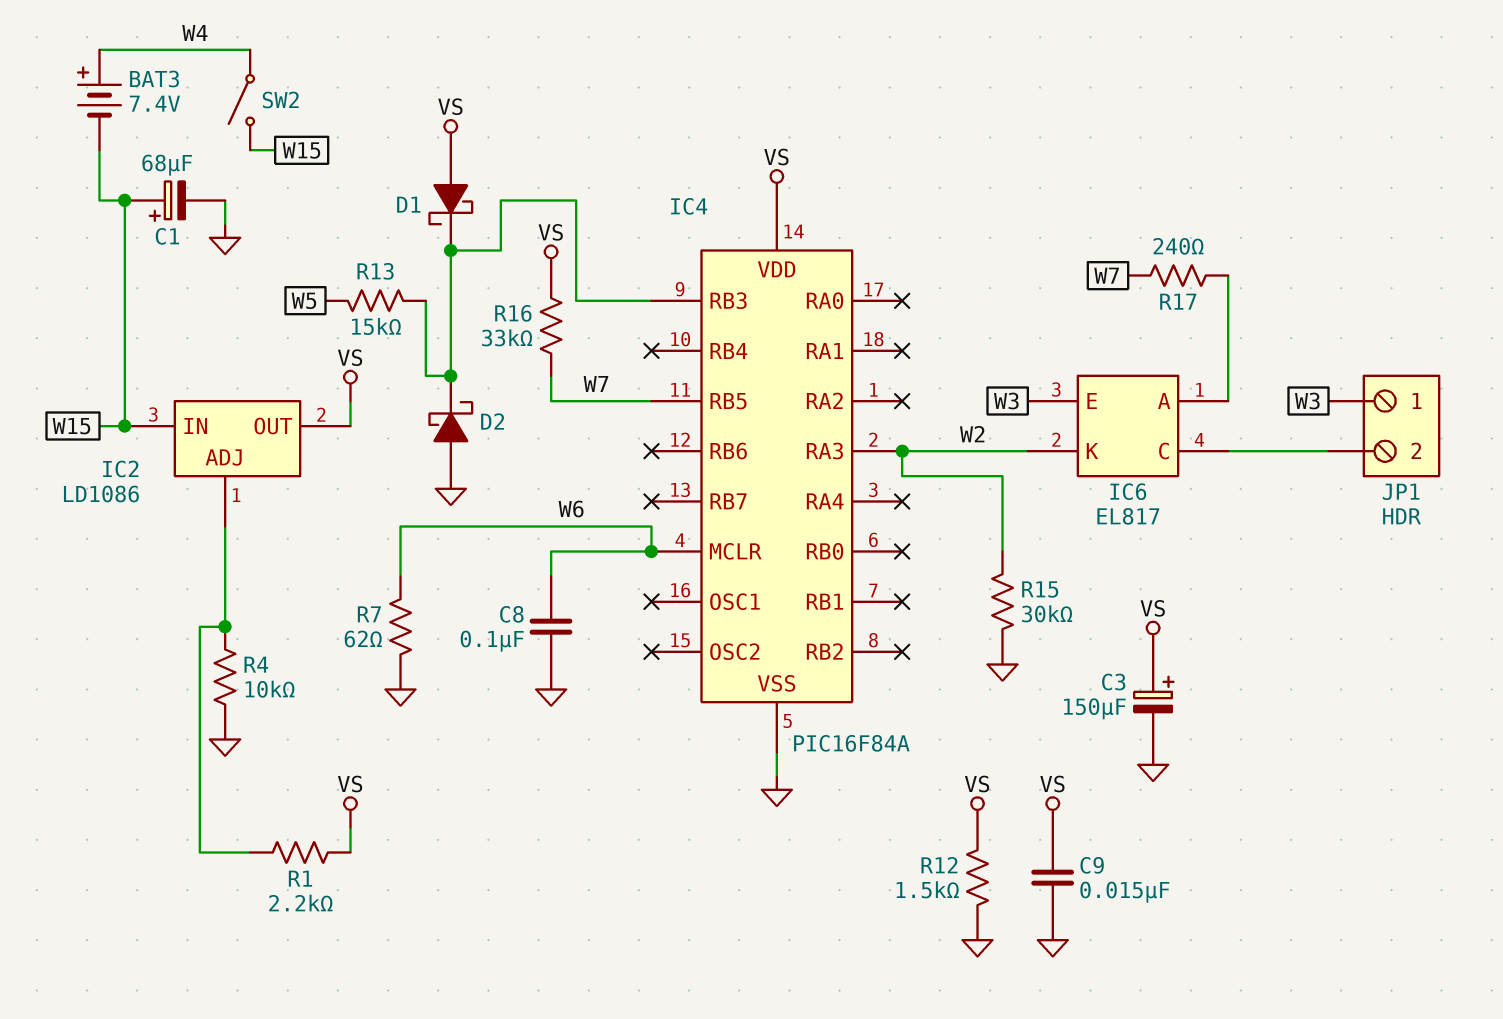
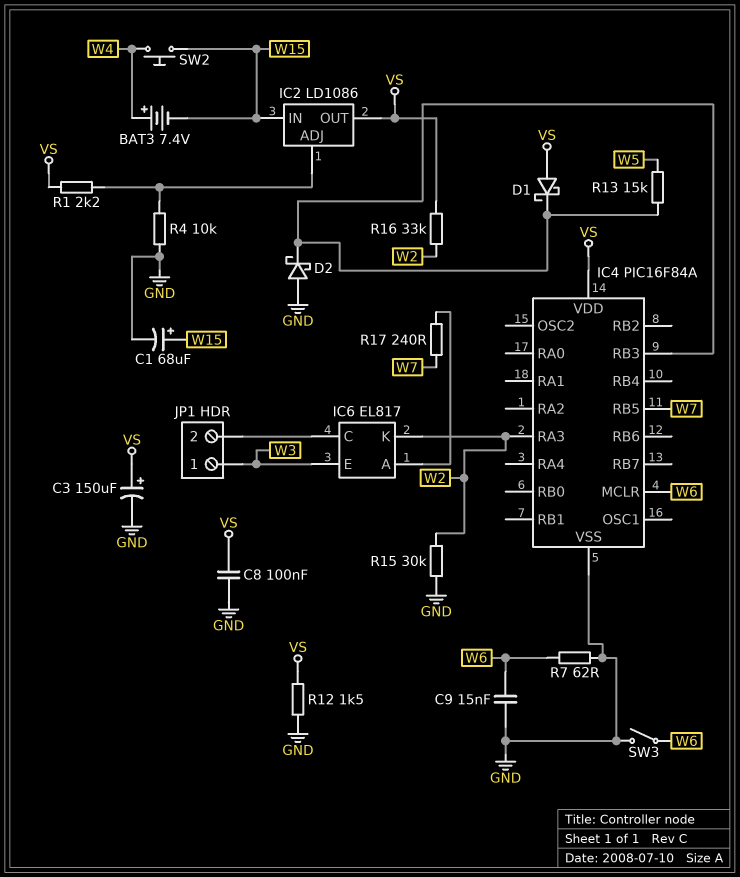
C8: 100nF (GND, W6) -> 100nF (GND, VS)
C9: 15nF (GND, VS) -> 15nF (GND, W6)
R16: 33k (VS, W7) -> 33k (VS, W2)
SW2: switch (W4, W15) -> button (W4, W15)
SW3: none -> switch (GND, W6)

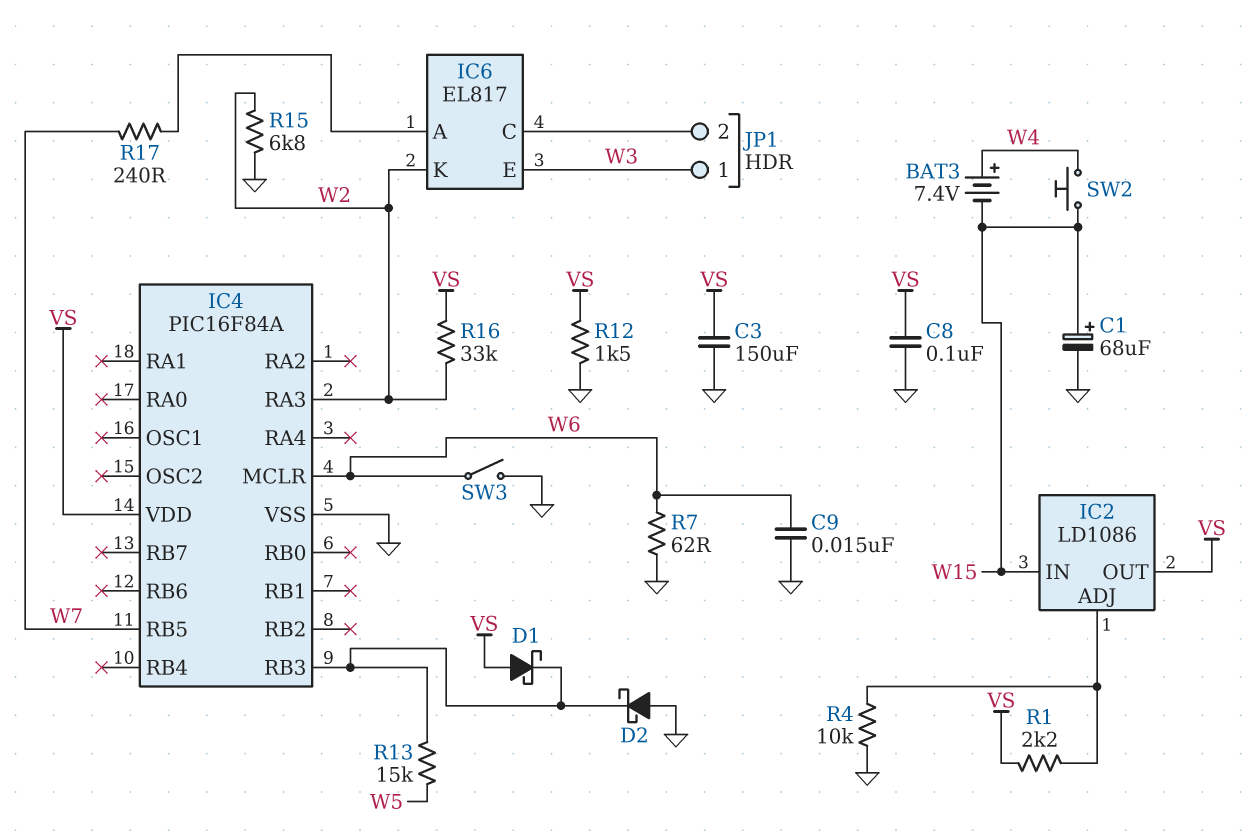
C3: 150uF (plus VS, minus GND) -> 150uF (GND, VS)
R15: 30k (GND, W2) -> 6.8k (GND, W2)

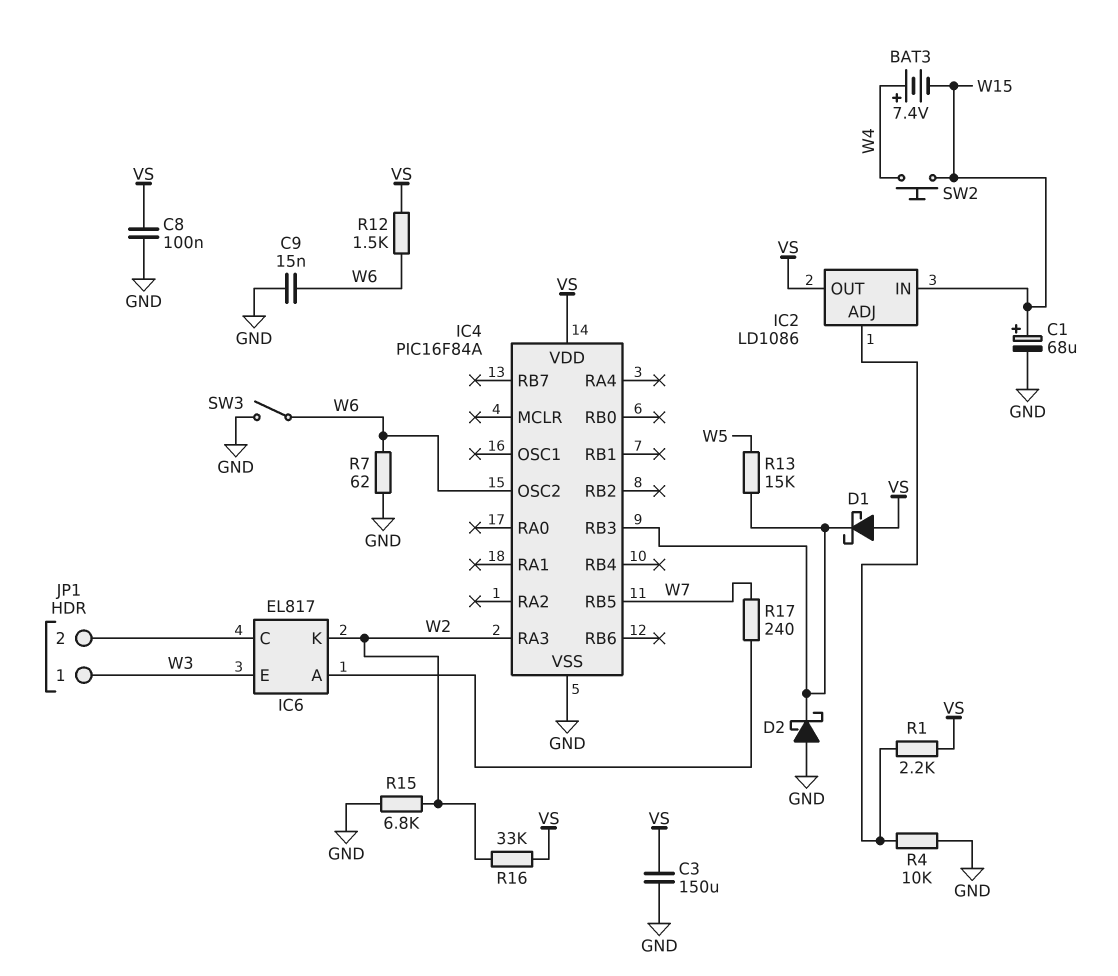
IC4 pin MCLR: W6 -> none
IC4 pin OSC2: none -> W6
R12: 1.5k (GND, VS) -> 1.5k (VS, W6)

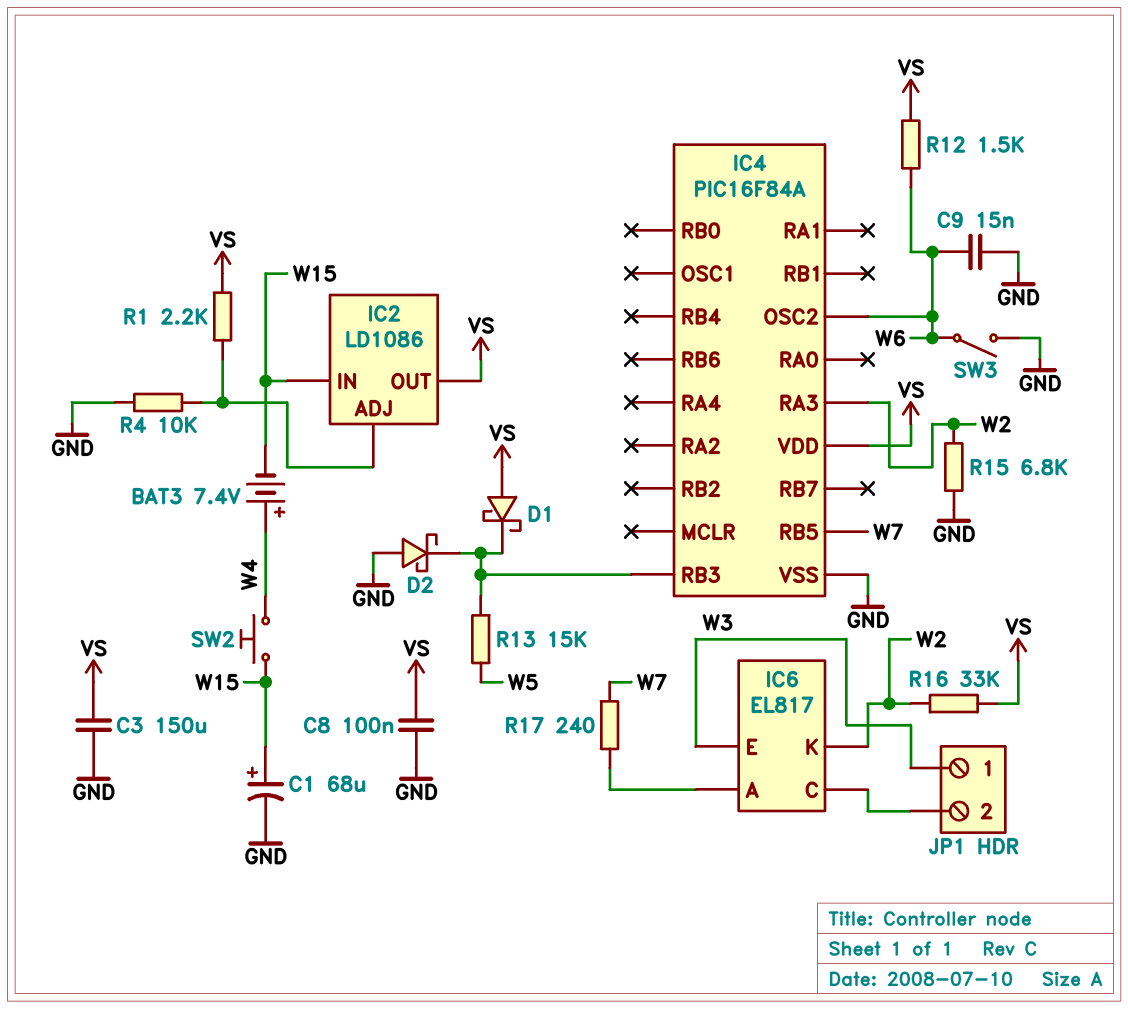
R7: 62 (GND, W6) -> none

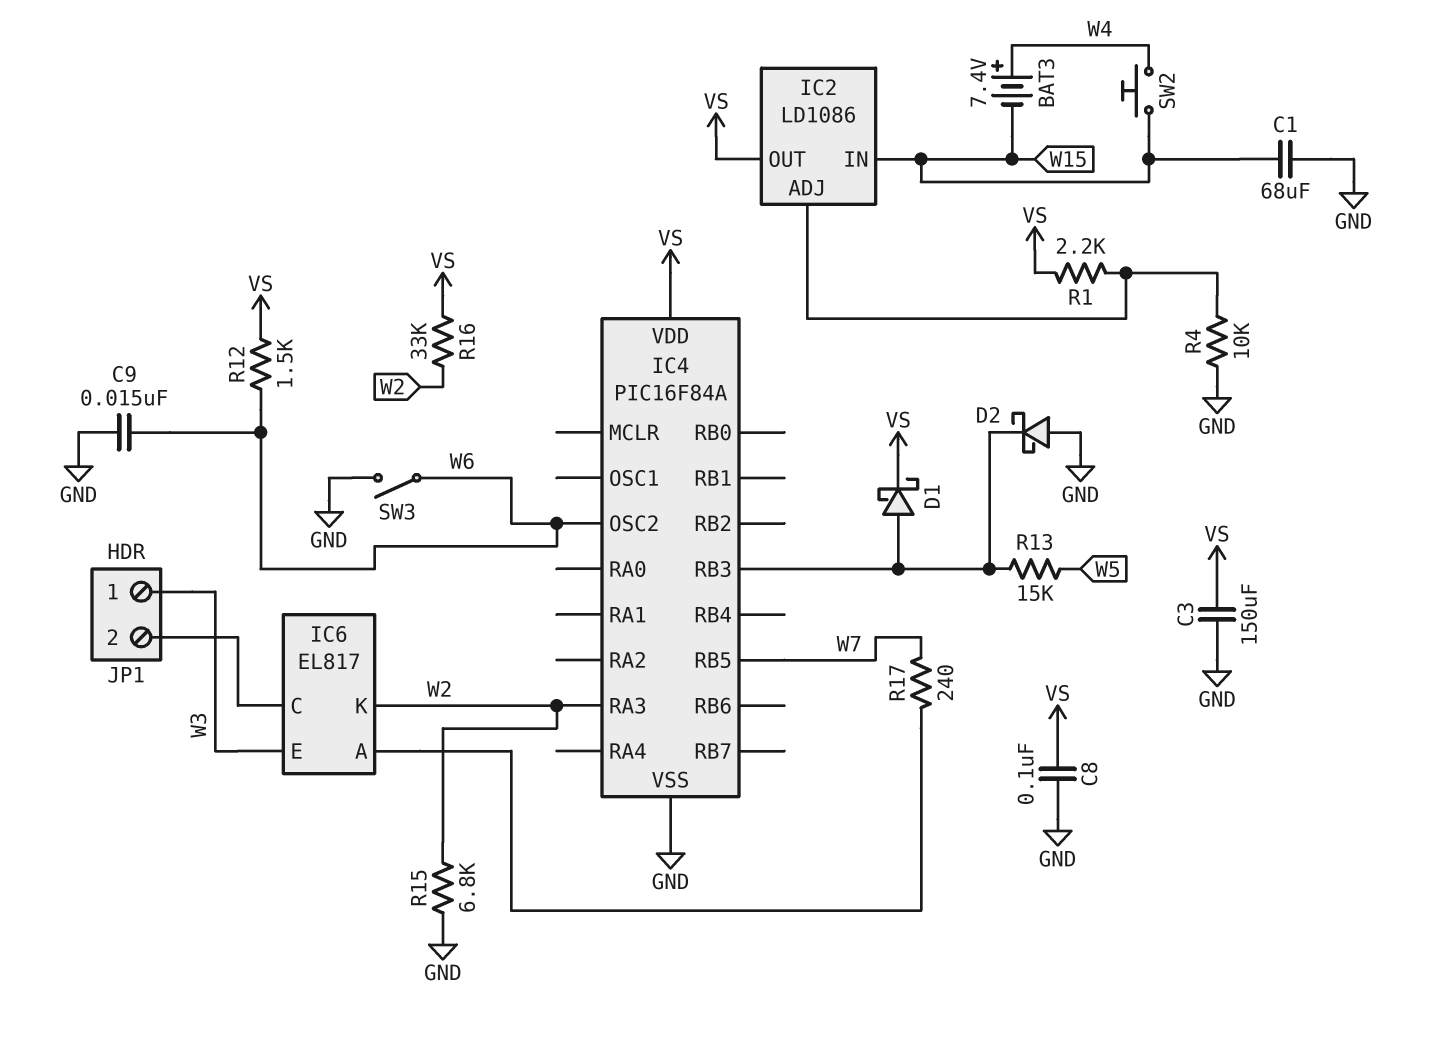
C1: 68uF (plus W15, minus GND) -> 68uF (GND, W15)
D1: schottky (A VS, K IC4/RB3) -> schottky (A IC4/RB3, K VS)

